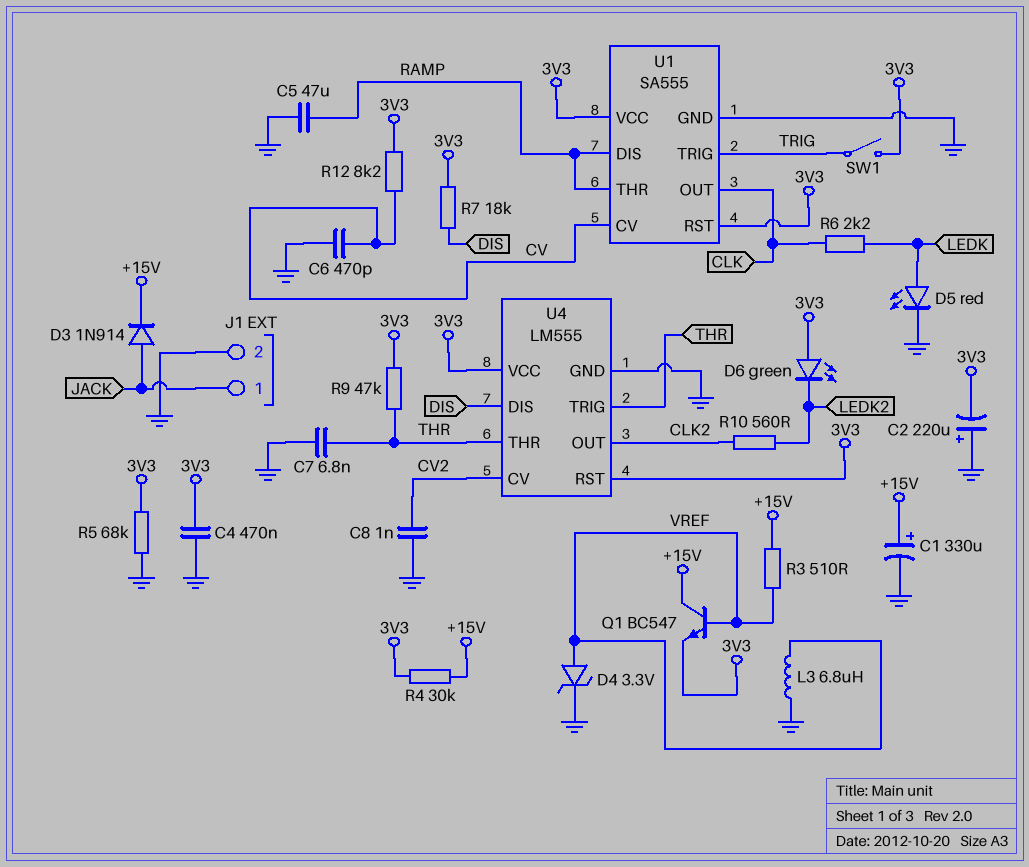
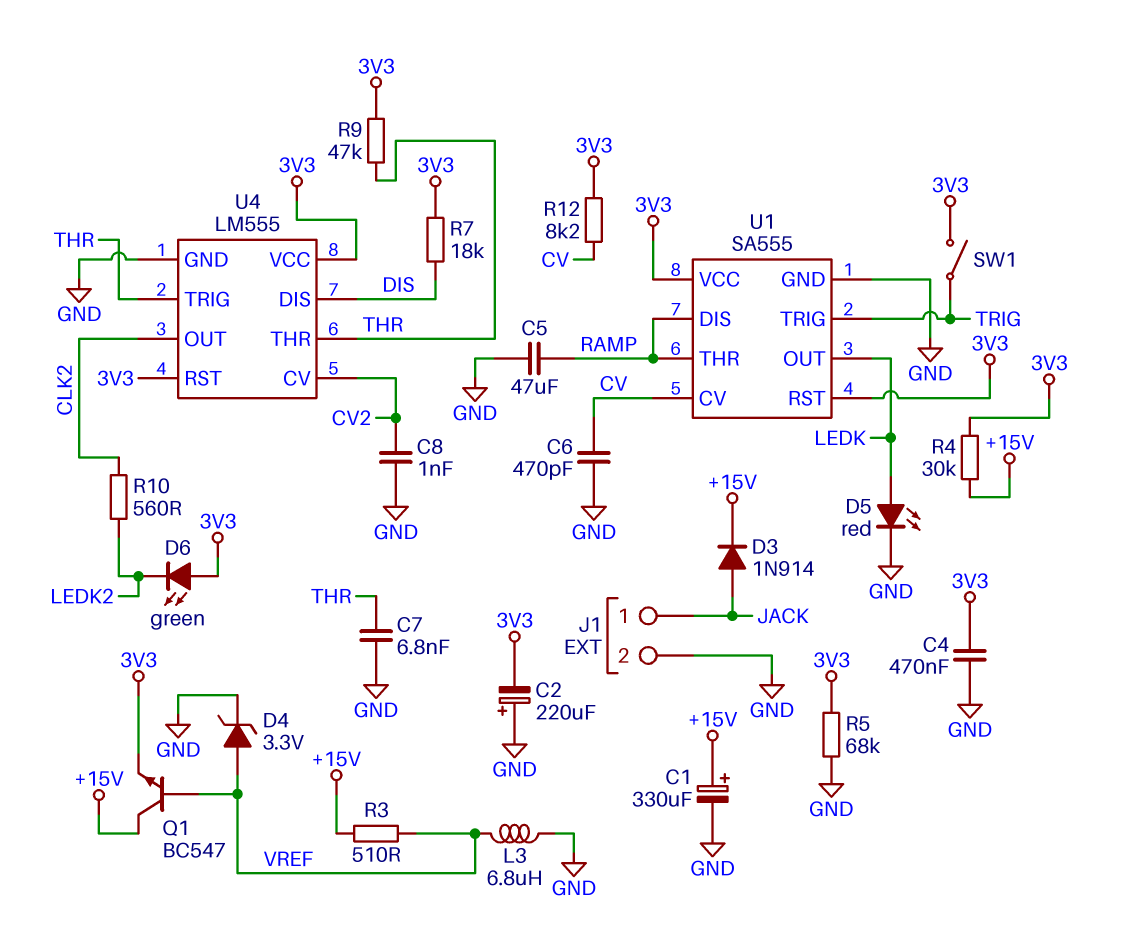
R6: 2.2k (CLK, LEDK) -> none
U1 pin OUT: CLK -> LEDK

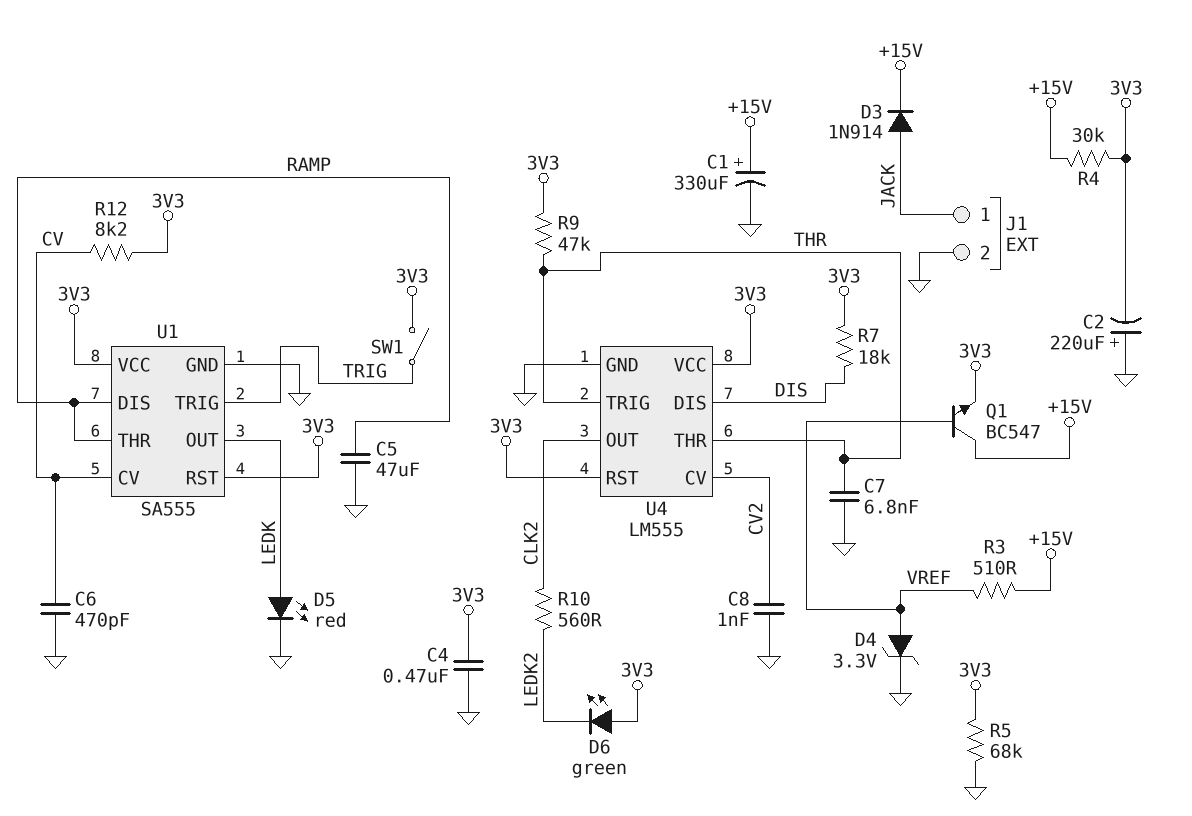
L3: 6.8uH (GND, VREF) -> none

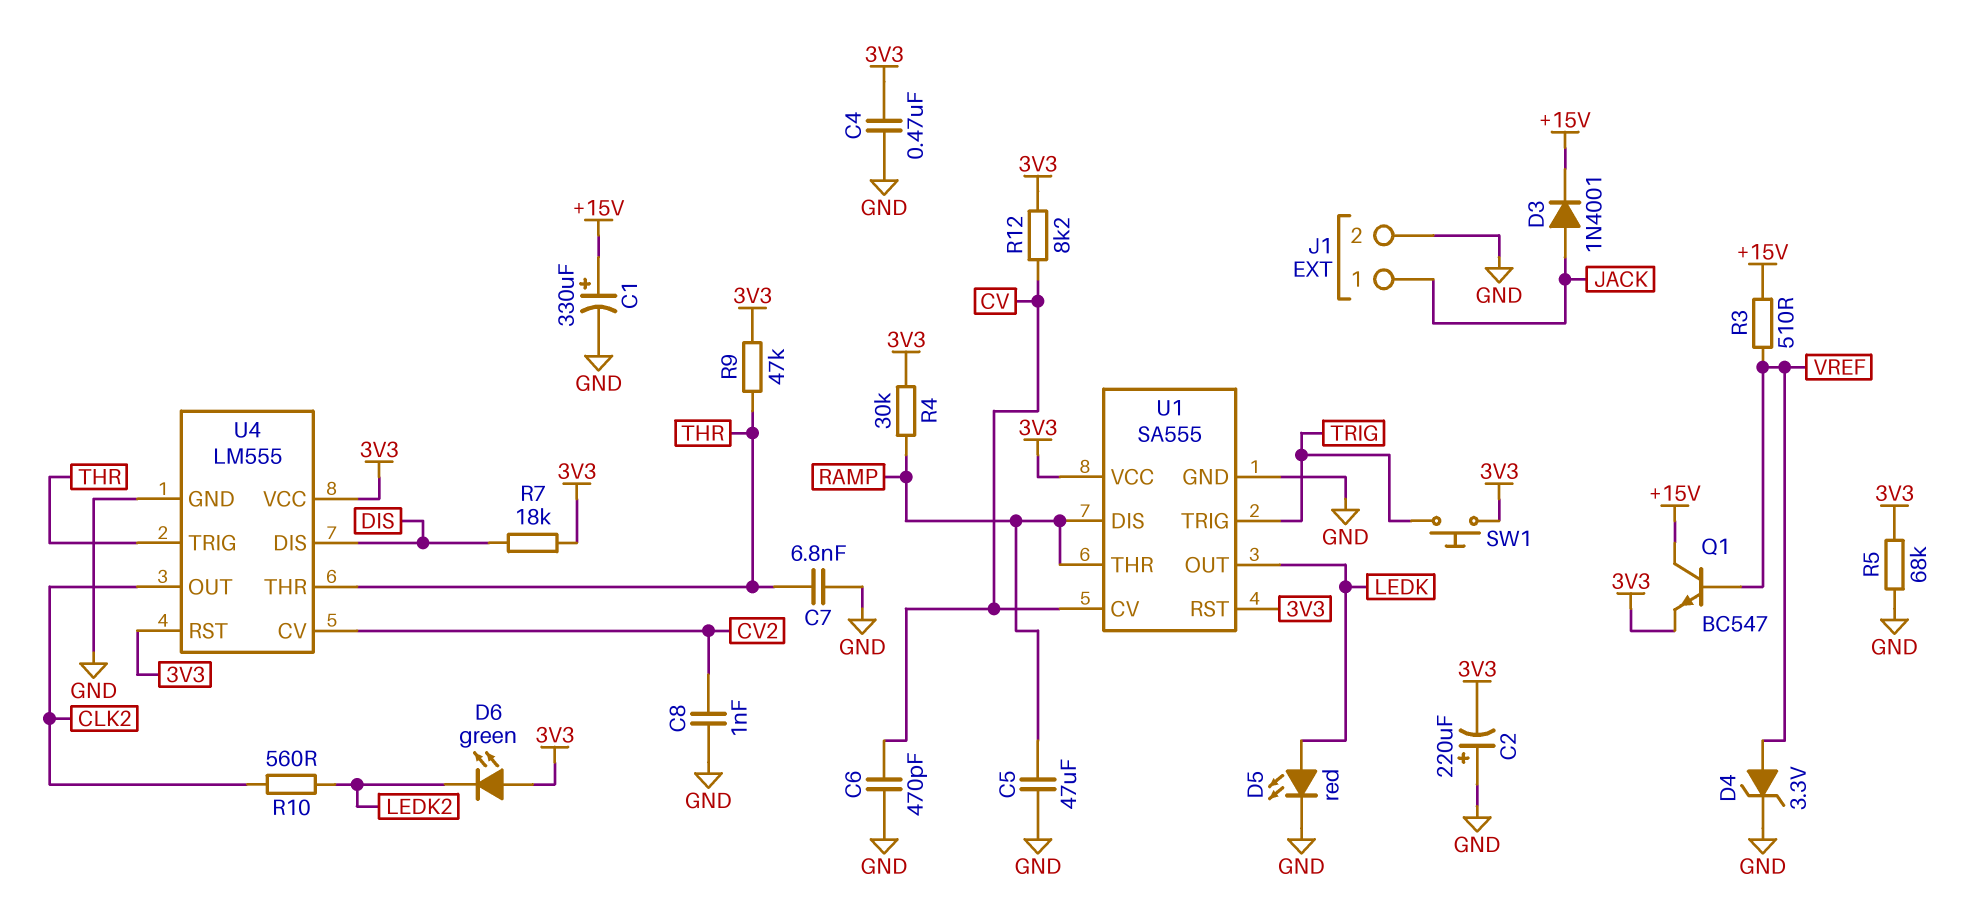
D3: diode 1N914 (A JACK, K +15V) -> diode 1N4001 (A JACK, K +15V)
R4: 30k (+15V, 3V3) -> 30k (3V3, RAMP)
SW1: switch (3V3, TRIG) -> button (3V3, TRIG)

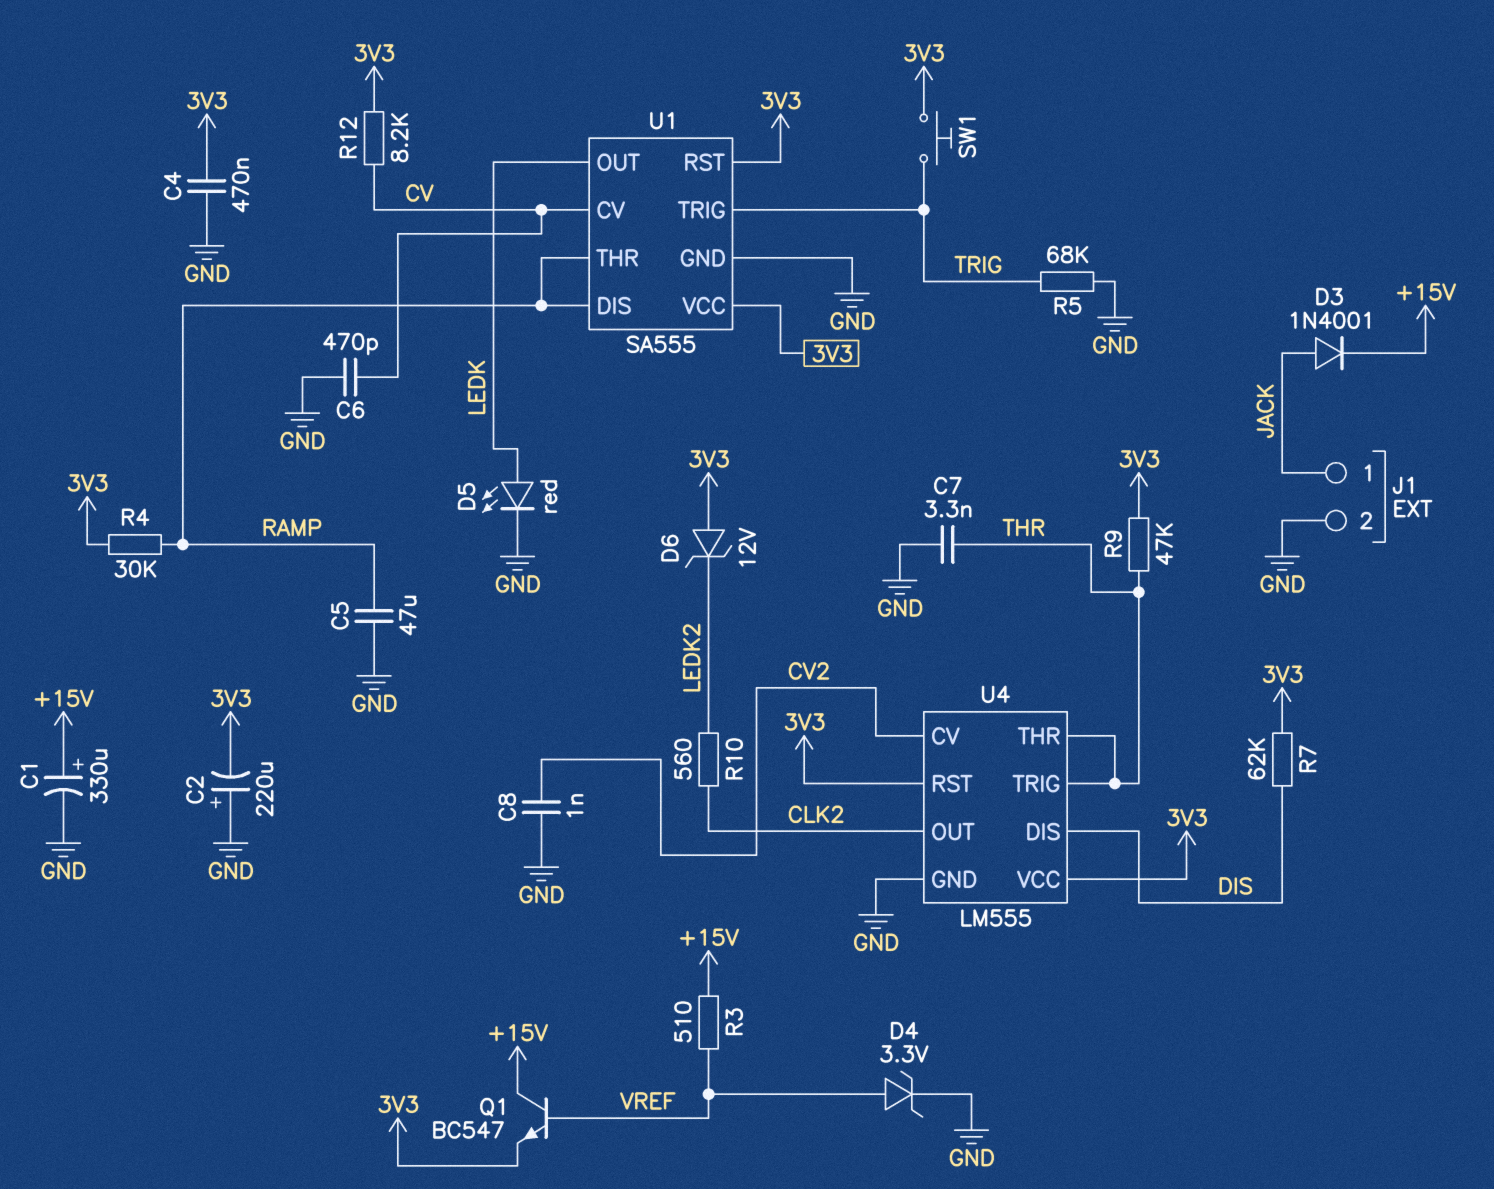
C7: 6.8nF (GND, THR) -> 3.3nF (GND, THR)
D6: LED green (A 3V3, K LEDK2) -> zener 12V (A 3V3, K LEDK2)
R5: 68k (3V3, GND) -> 68k (GND, TRIG)
R7: 18k (3V3, DIS) -> 62k (3V3, DIS)

